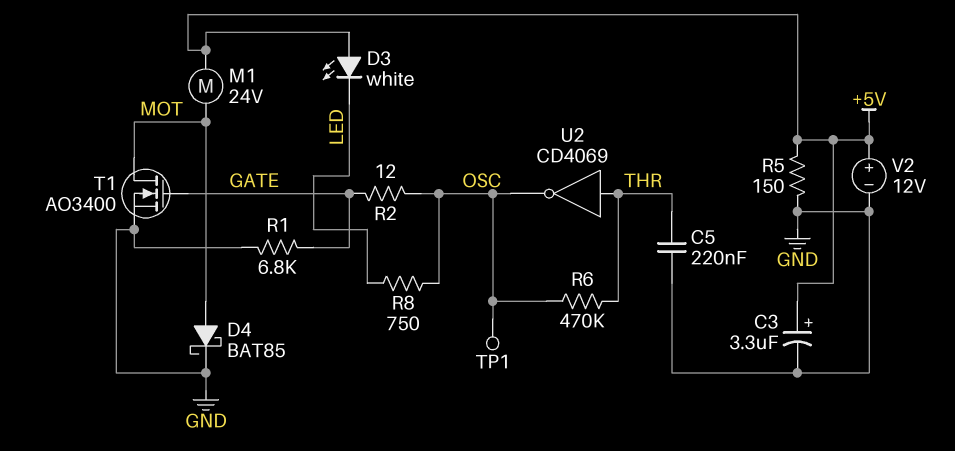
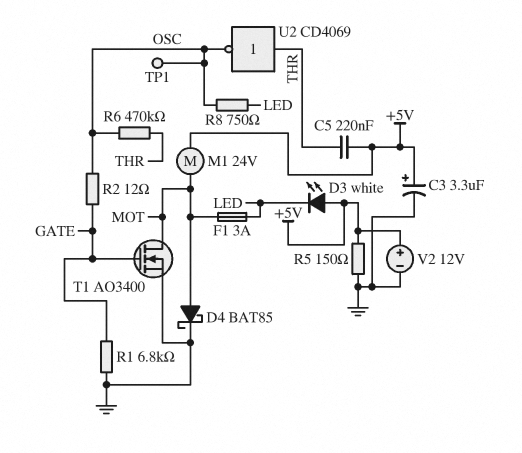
C5: 220nF (GND, THR) -> 220nF (+5V, THR)
F1: none -> 3A (LED, MOT)

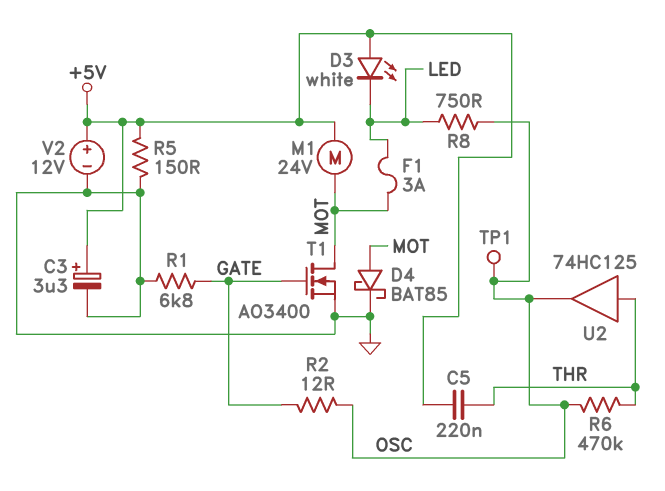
U2: NOT CD4069 (in THR, out OSC) -> buffer 74HC125 (in THR, out OSC)

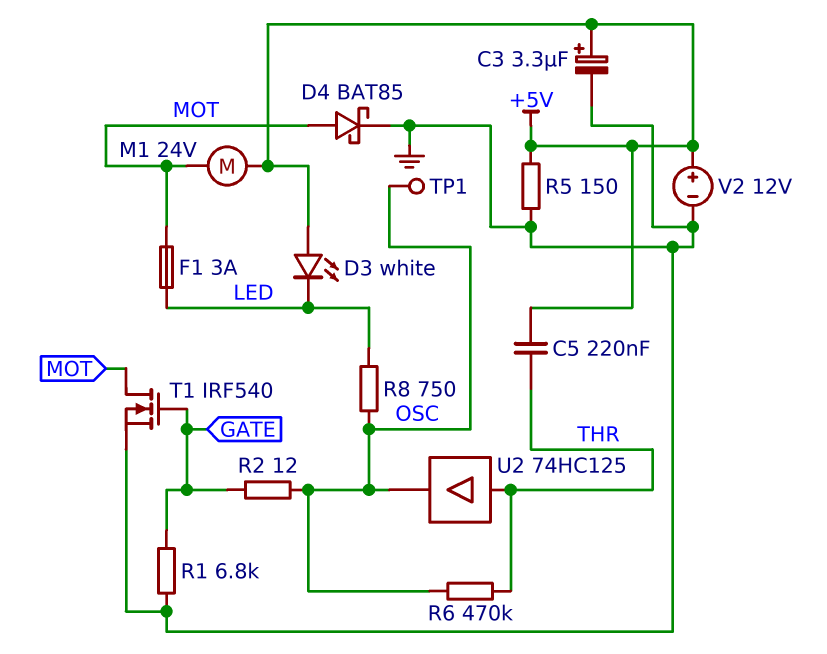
T1: NMOS AO3400 (G GATE, D MOT, S GND) -> NMOS IRF540 (G GATE, D MOT, S GND)

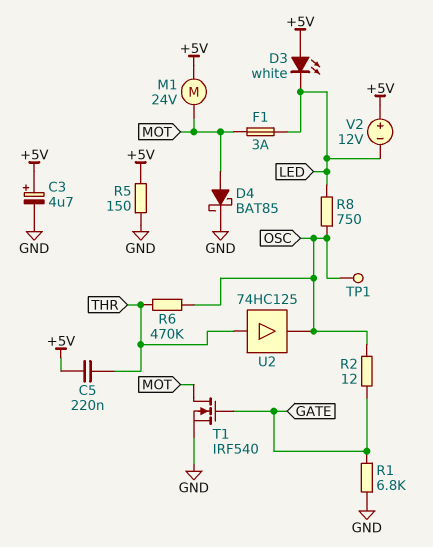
C3: 3.3uF (plus +5V, minus GND) -> 4.7uF (plus +5V, minus GND)
V2: 12V (plus +5V, minus GND) -> 12V (plus +5V, minus LED)

